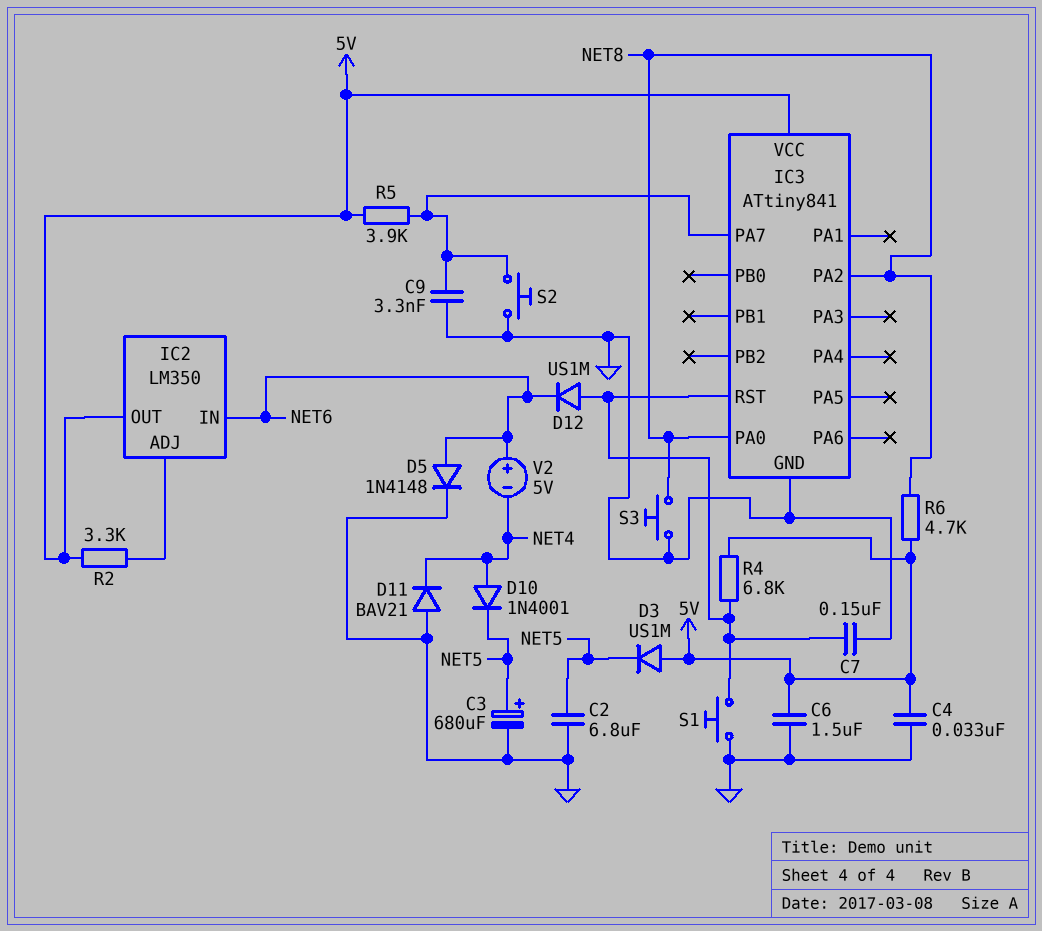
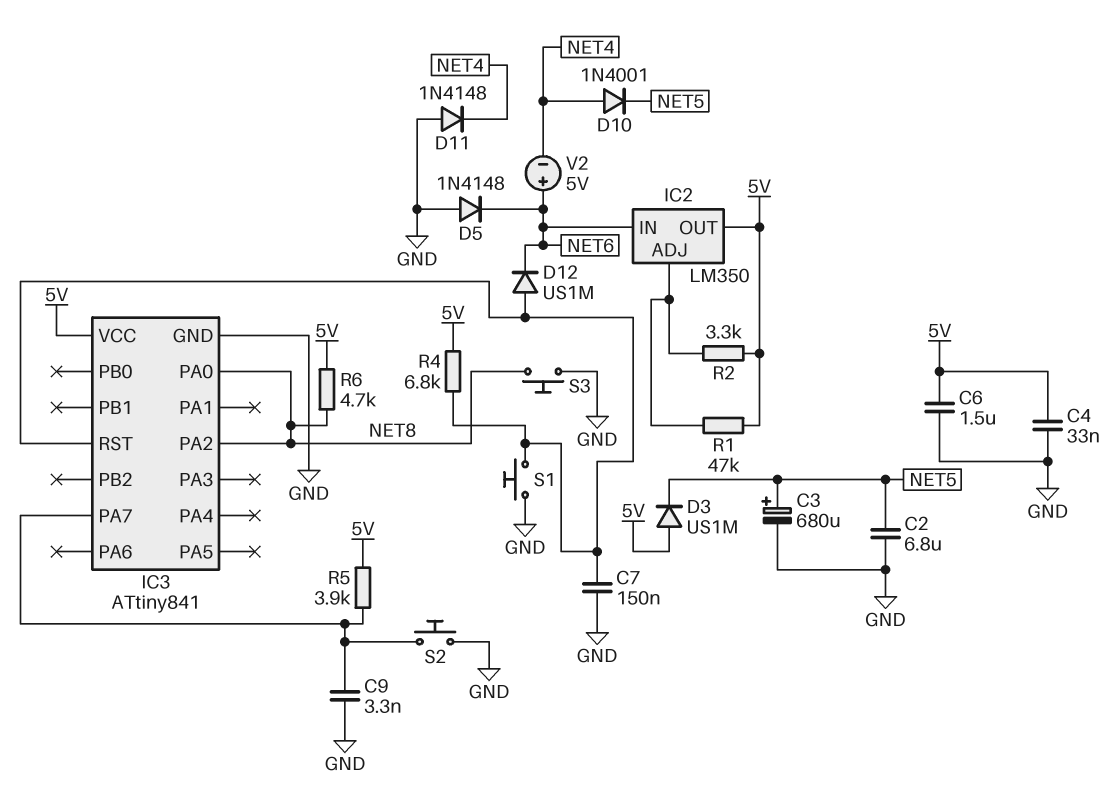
D5: diode 1N4148 (A NET6, K GND) -> diode 1N4148 (A GND, K NET6)
D11: diode BAV21 (A GND, K NET4) -> diode 1N4148 (A GND, K NET4)
R1: none -> 47k (5V, IC2/ADJ)

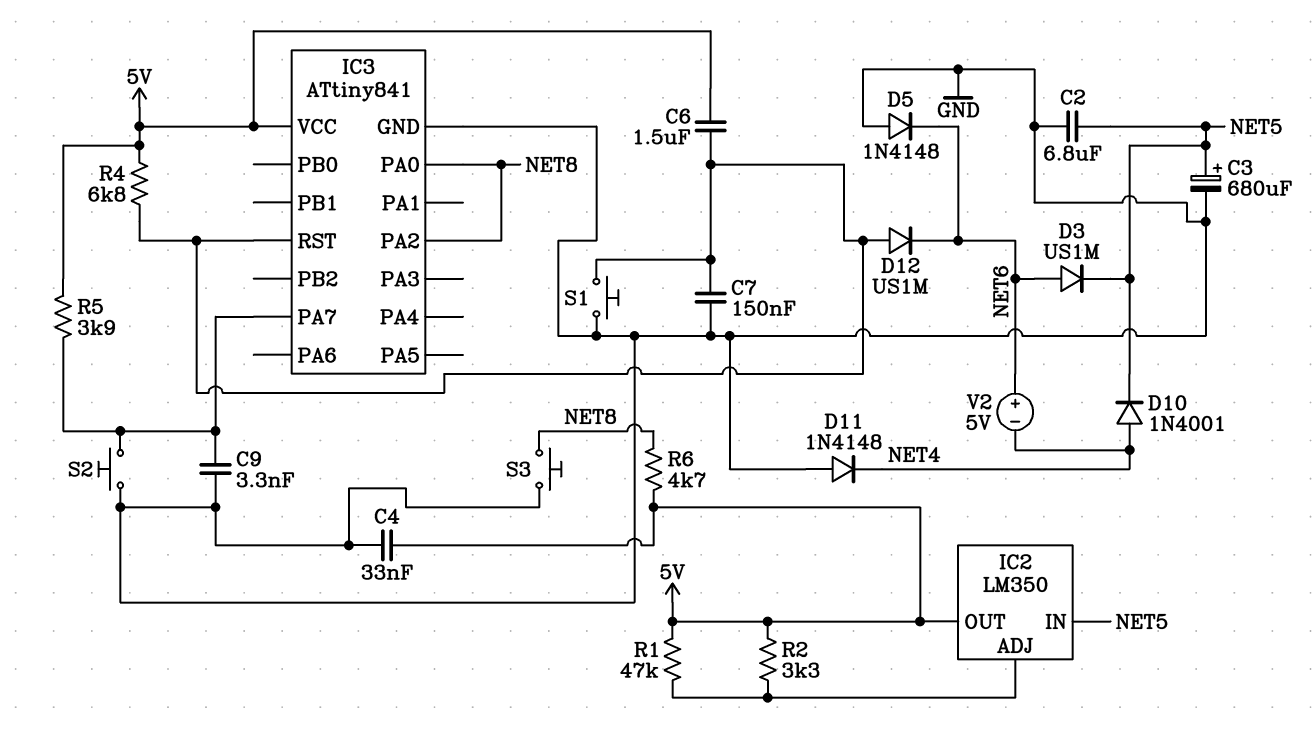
C6: 1.5uF (5V, GND) -> 1.5uF (5V, IC3/RST)
D3: diode US1M (A 5V, K NET5) -> diode US1M (A NET6, K NET5)
IC2 pin IN: NET6 -> NET5

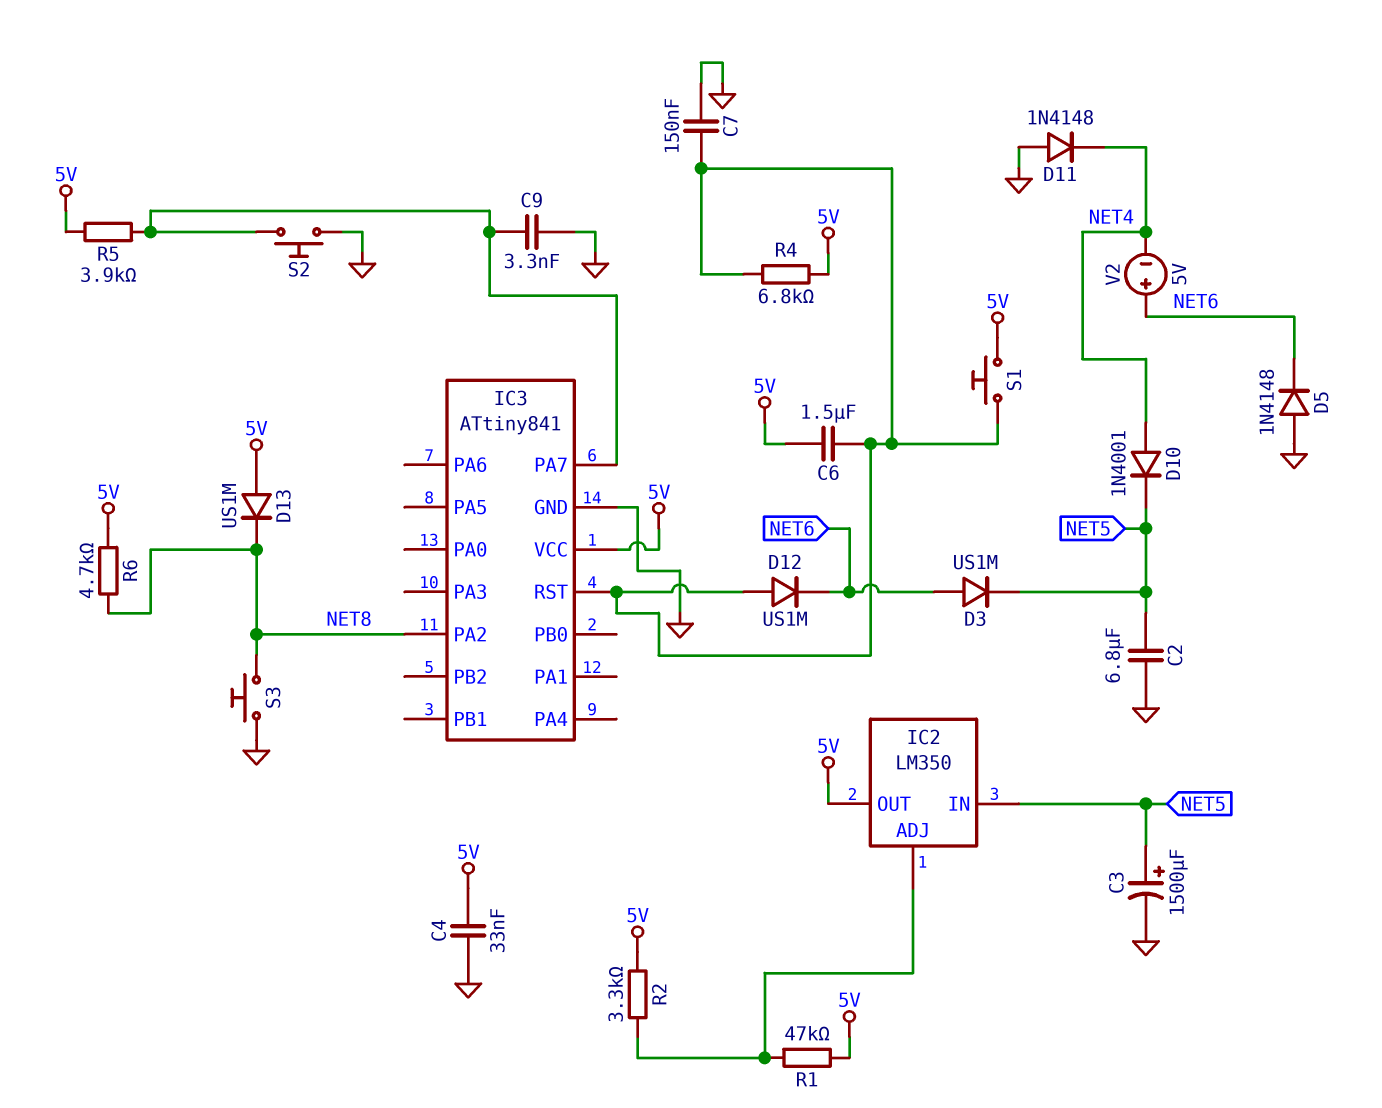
C3: 680uF (plus NET5, minus GND) -> 1500uF (plus NET5, minus GND)
D13: none -> diode US1M (A 5V, K NET8)
IC3 pin PA0: NET8 -> none
S1: button (GND, IC3/RST) -> button (5V, IC3/RST)

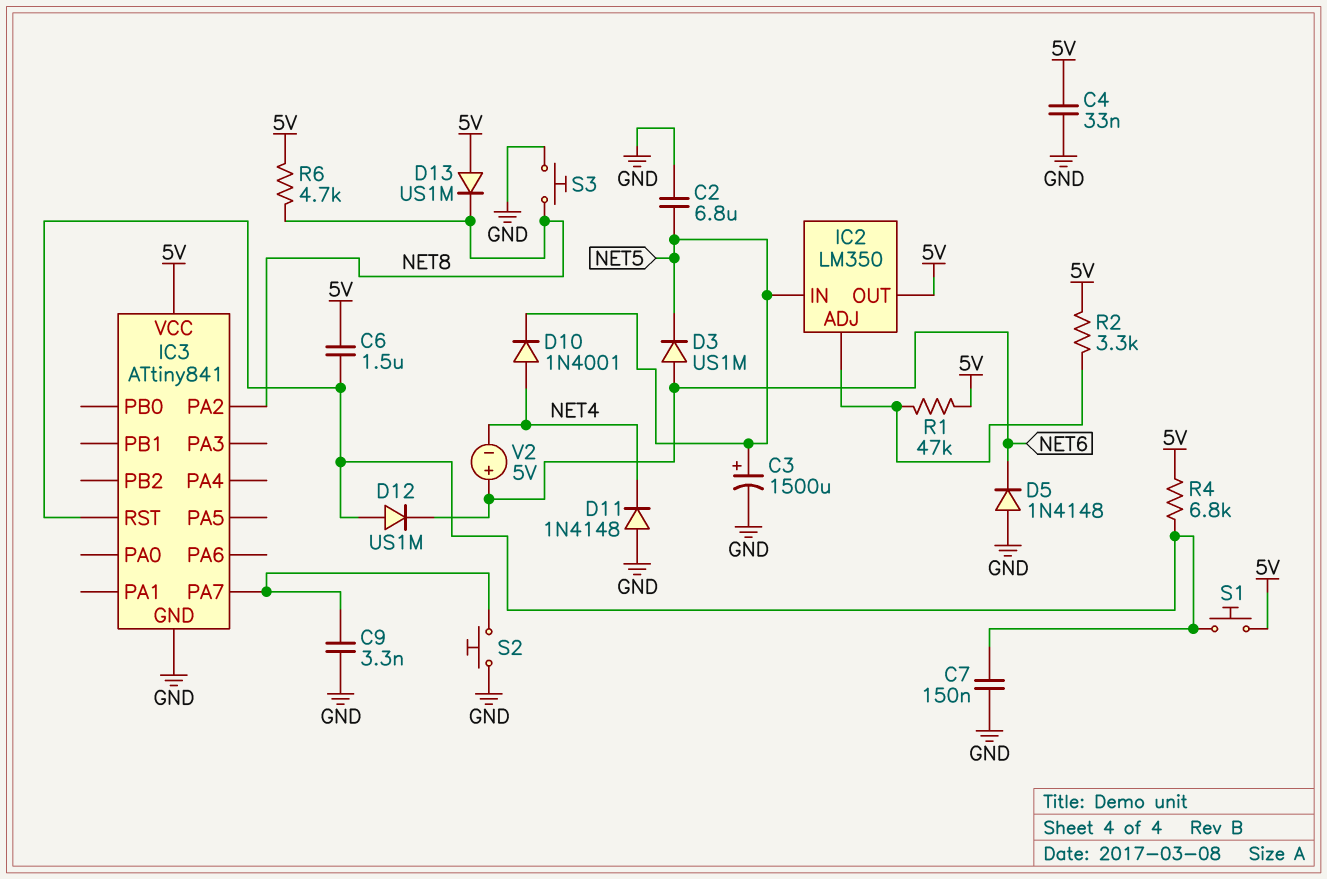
R5: 3.9k (5V, IC3/PA7) -> none

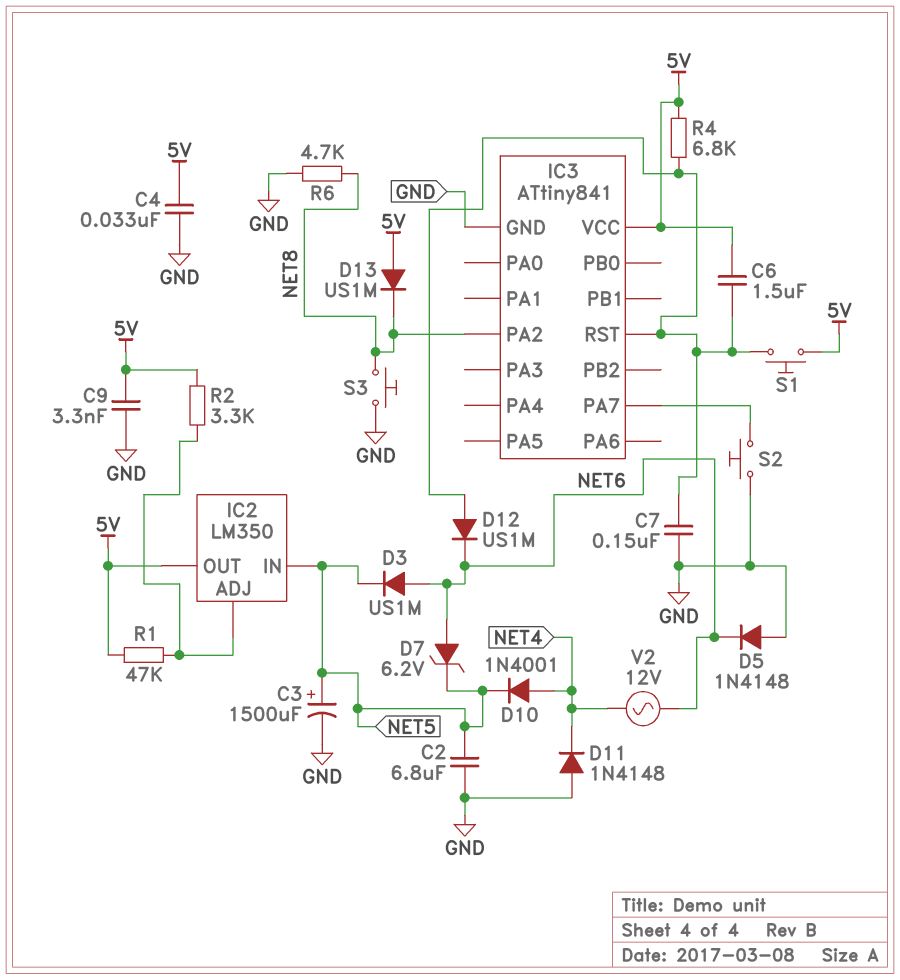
C9: 3.3nF (GND, IC3/PA7) -> 3.3nF (5V, GND)
D7: none -> zener 6.2V (A NET6, K NET5)
R6: 4.7k (5V, NET8) -> 4.7k (GND, NET8)
V2: 5V (plus NET6, minus NET4) -> AC 12V (NET4, NET6)

